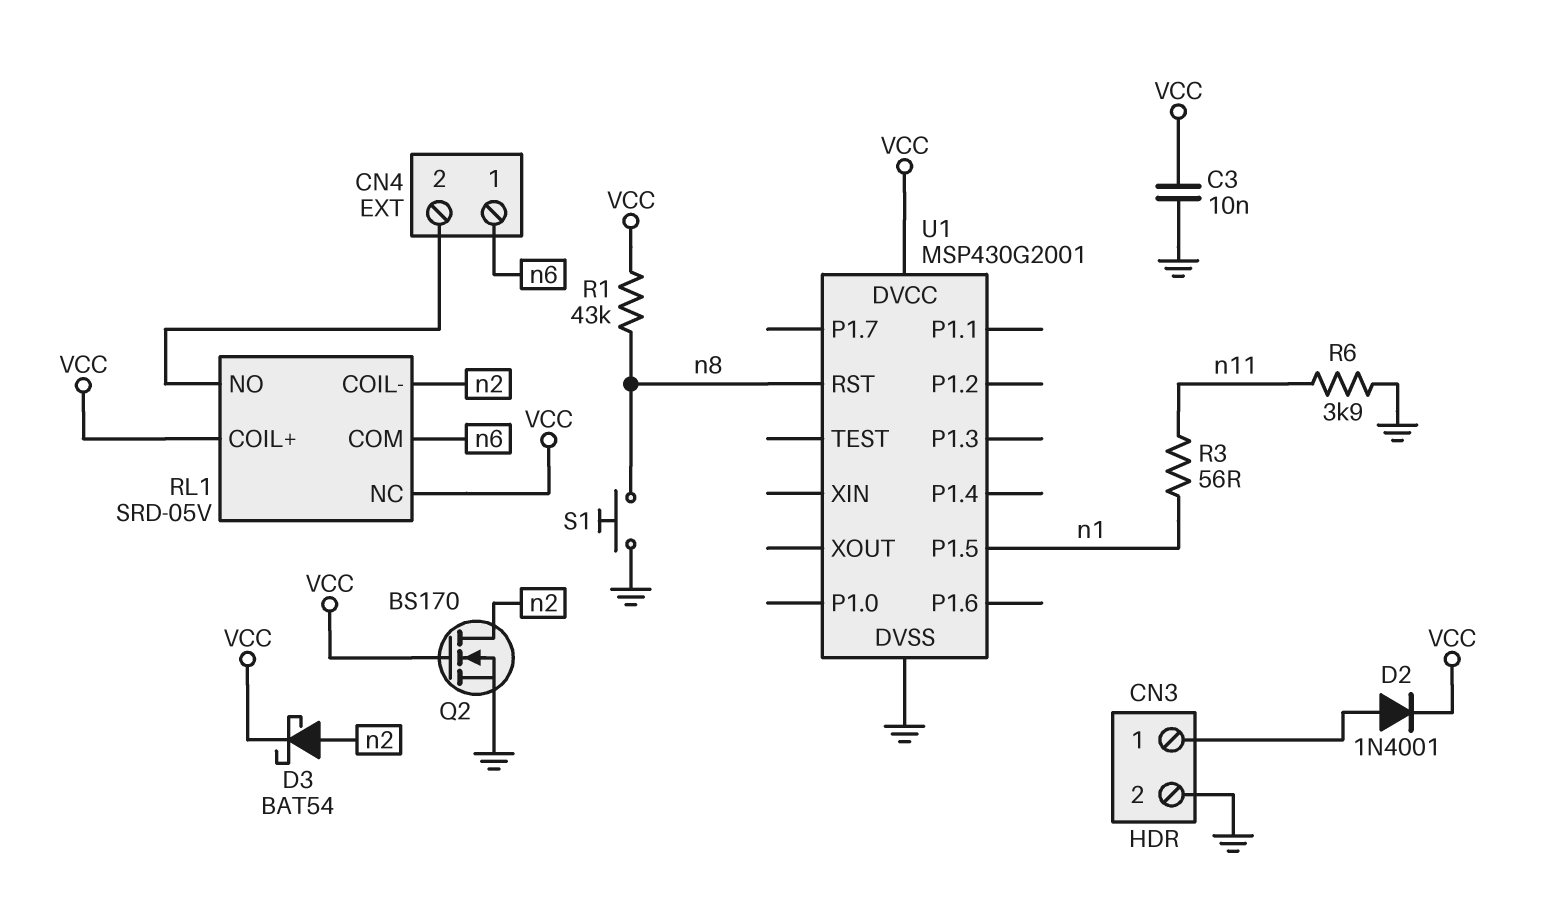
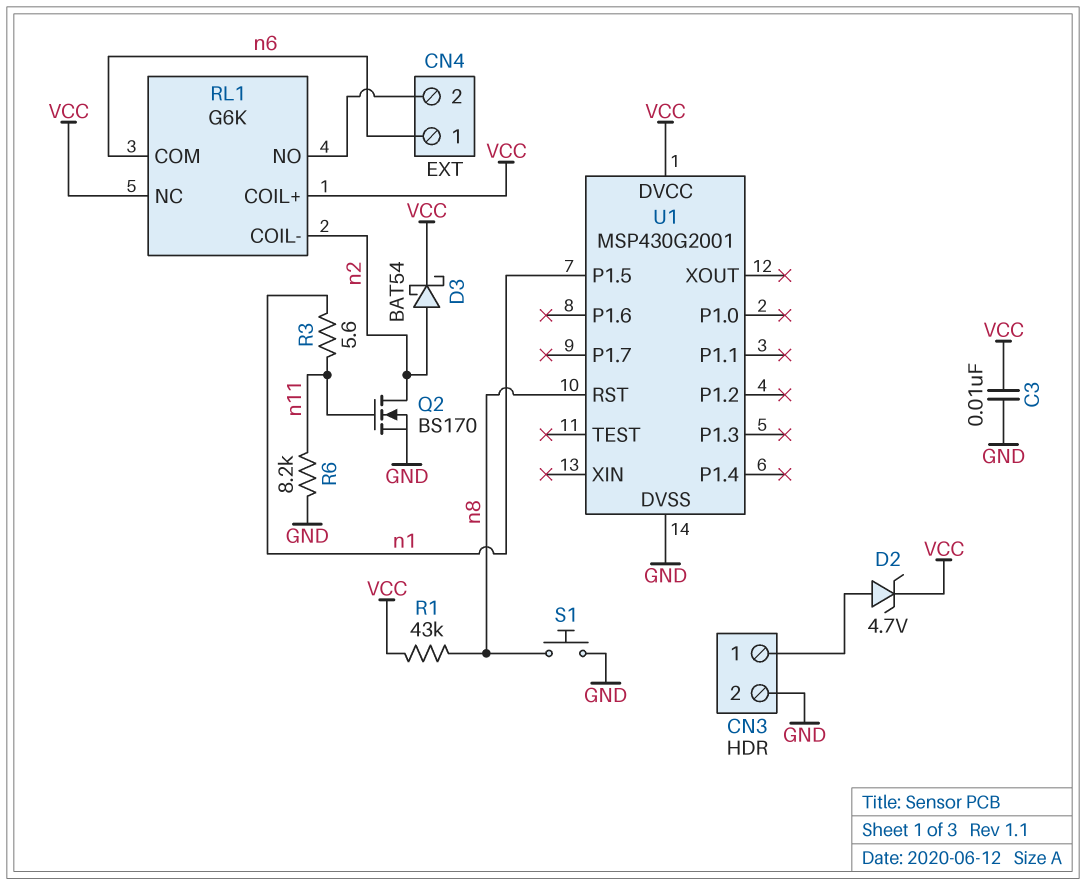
D2: diode 1N4001 (A CN3/1, K VCC) -> zener 4.7V (A CN3/1, K VCC)
Q2: NMOS BS170 (G VCC, D n2, S GND) -> NMOS BS170 (G n11, D n2, S GND)
R3: 56 (n1, n11) -> 5.6 (n1, n11)
R6: 3.9k (GND, n11) -> 8.2k (GND, n11)
RL1: SRD-05V -> G6K

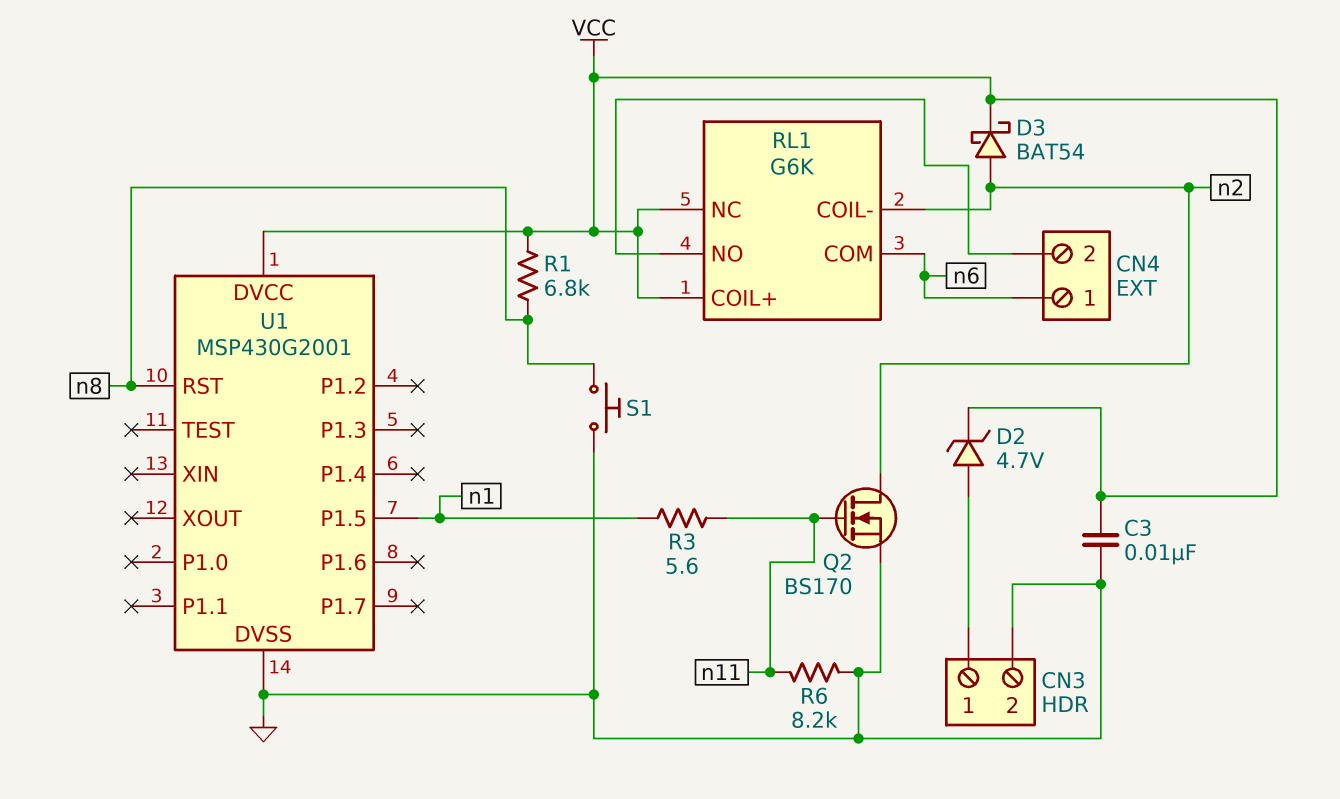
R1: 43k (VCC, n8) -> 6.8k (VCC, n8)

